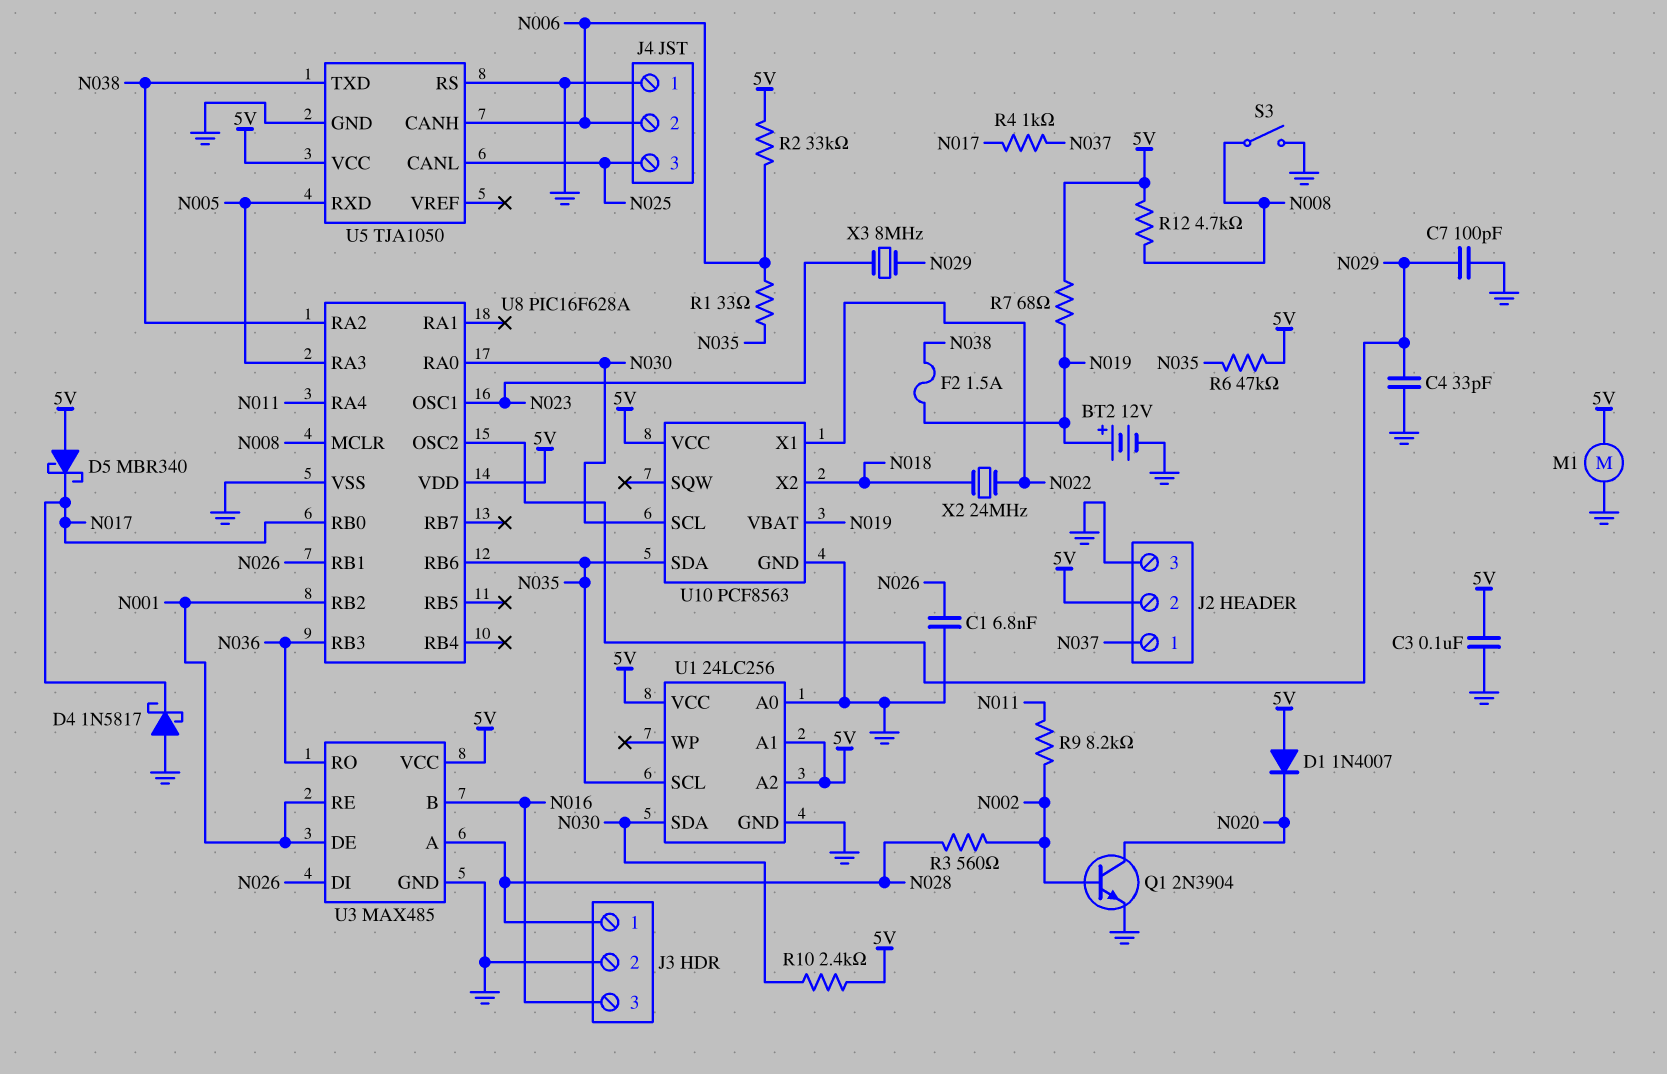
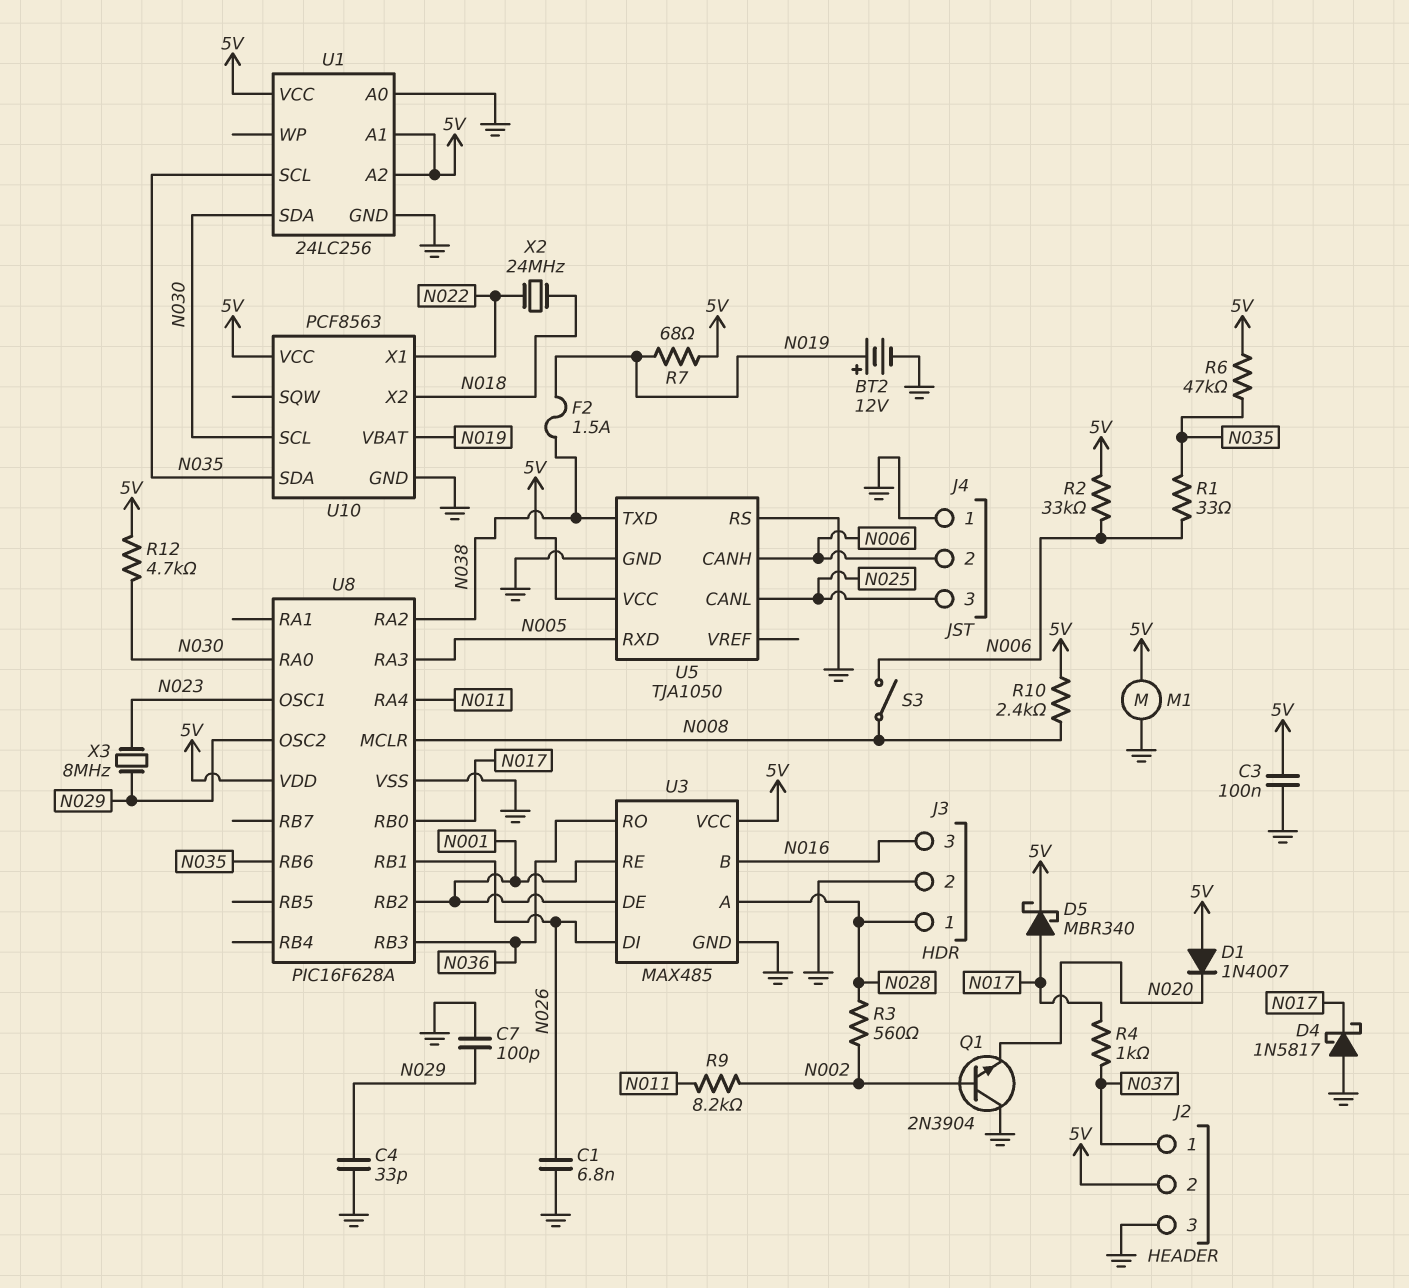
D5: schottky MBR340 (A 5V, K N017) -> schottky MBR340 (A N017, K 5V)
Q1: NPN 2N3904 (B N002, C N020, E GND) -> NPN 2N3904 (B N002, C GND, E N020)
R10: 2.4k (5V, N030) -> 2.4k (5V, N008)
R12: 4.7k (5V, N008) -> 4.7k (5V, N030)
S3: switch (GND, N008) -> switch (N006, N008)

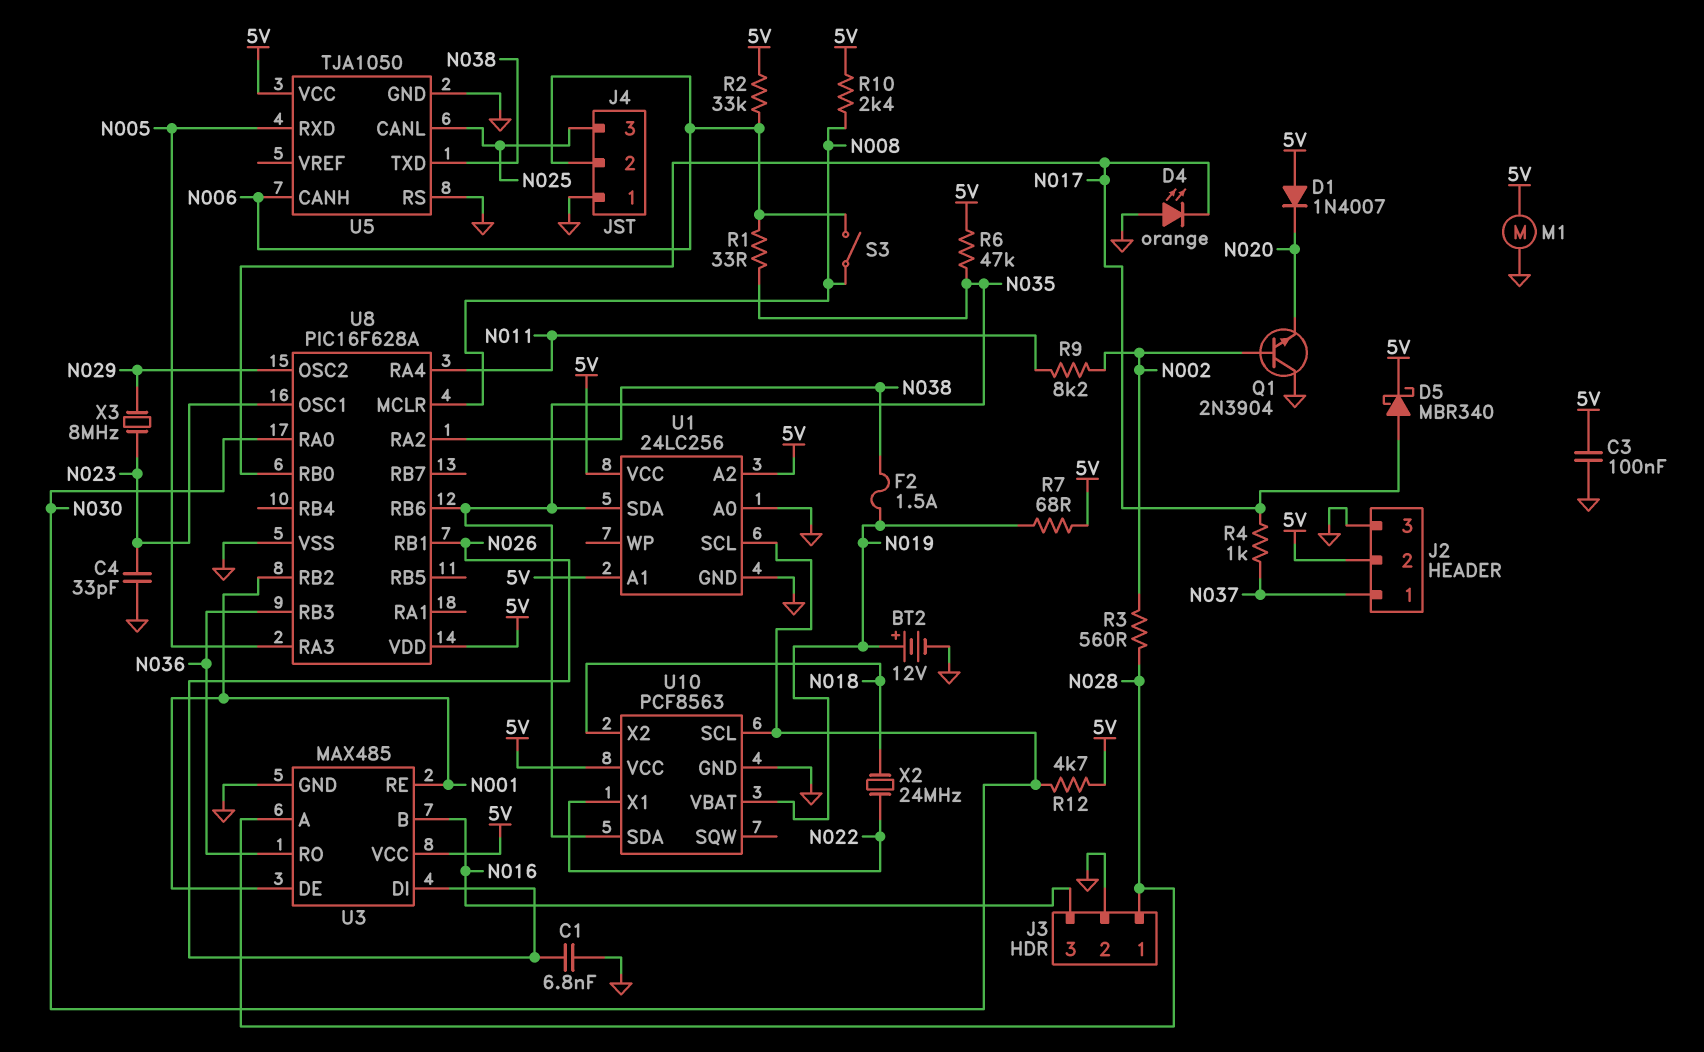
C4: 33pF (GND, N029) -> 33pF (GND, N023)
C7: 100pF (GND, N029) -> none
D4: schottky 1N5817 (A GND, K N017) -> LED orange (A GND, K N017)
U1 pin SCL: N035 -> N030
U1 pin SDA: N030 -> N035

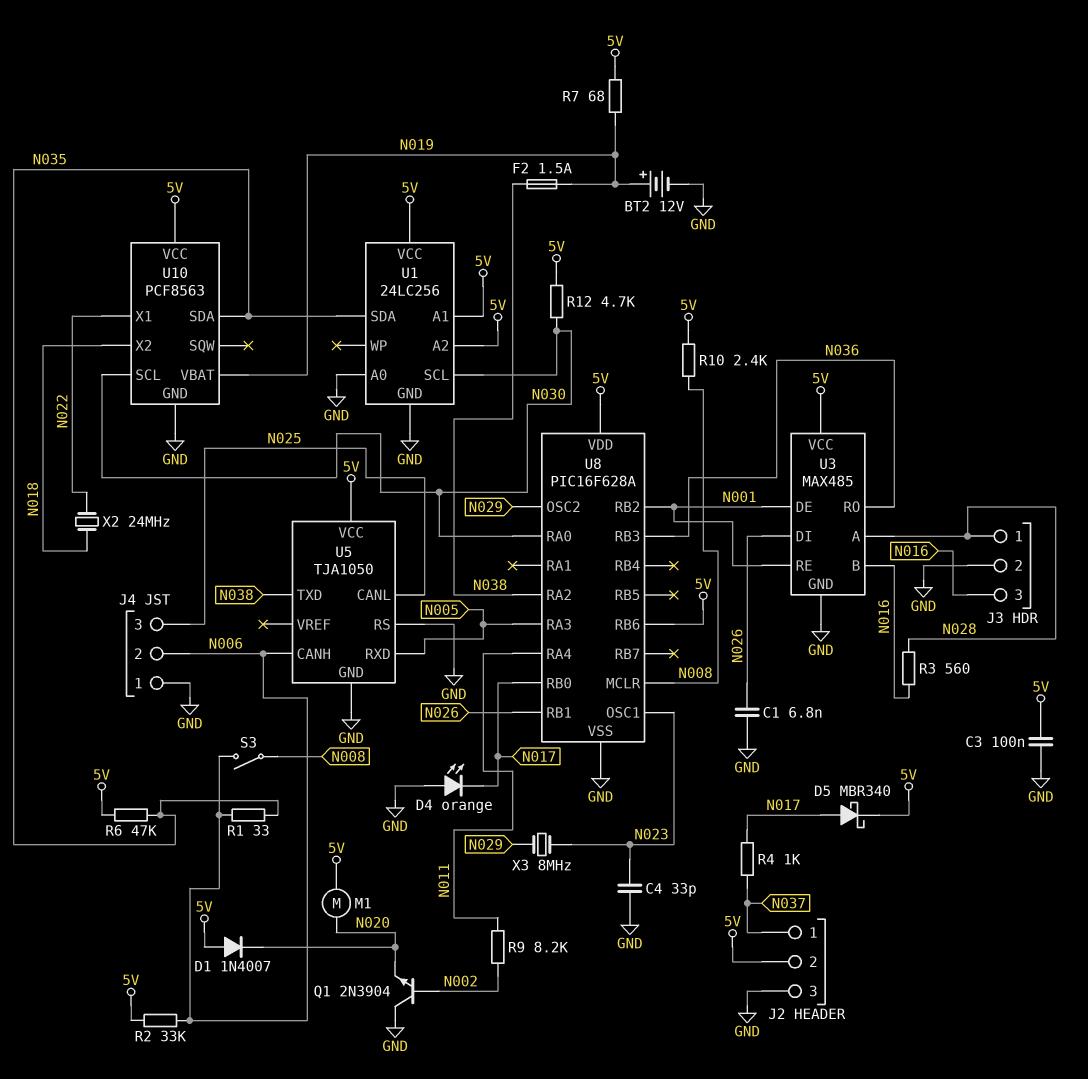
M1: motor (5V, GND) -> motor (5V, N020)
R3: 560 (N002, N028) -> 560 (N016, N028)
U8 pin RB6: N035 -> 5V

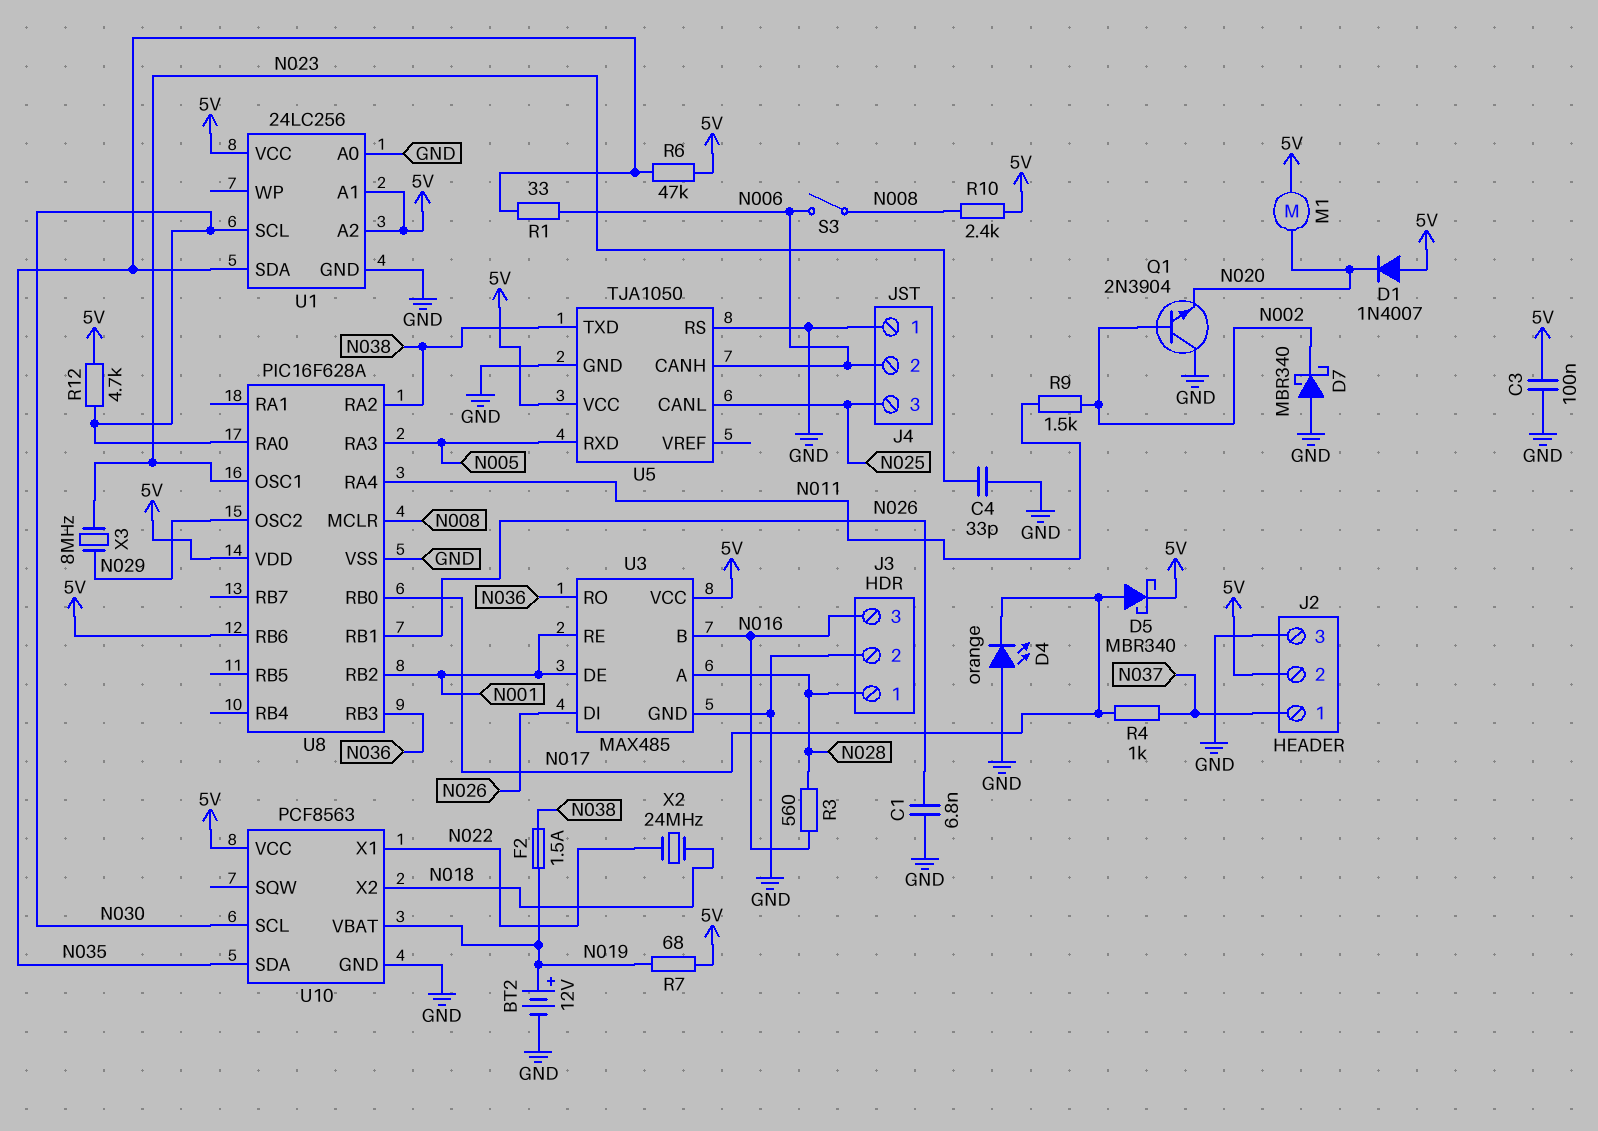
D7: none -> schottky MBR340 (A GND, K N002)
R2: 33k (5V, N006) -> none
R9: 8.2k (N002, N011) -> 1.5k (N002, N011)

